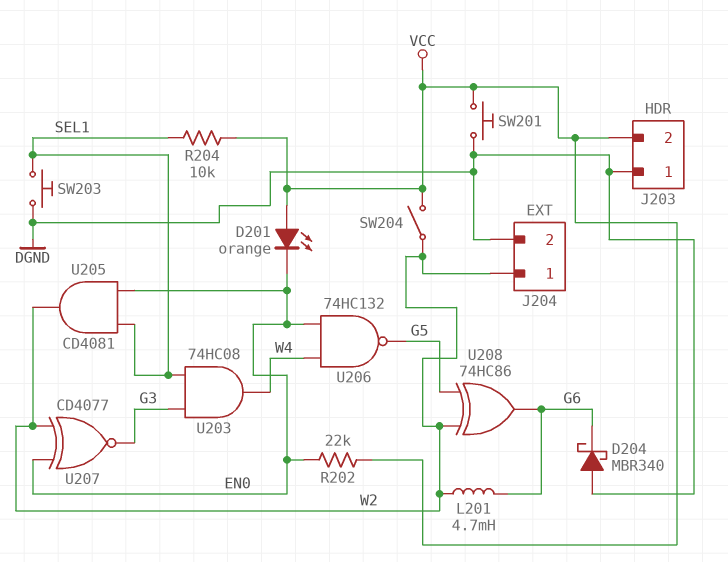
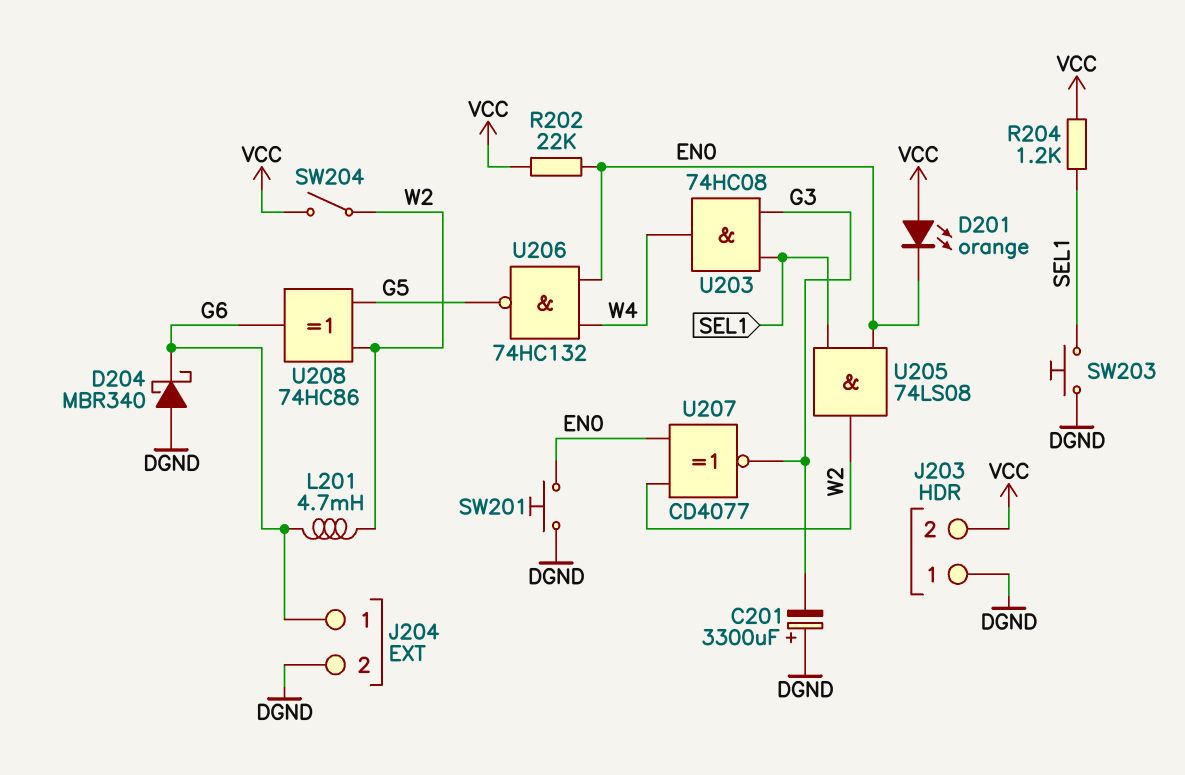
C201: none -> 3300uF (plus DGND, minus G3)
J204 pin 1: W2 -> G6
R204: 10k (SEL1, VCC) -> 1.2k (SEL1, VCC)
SW201: button (DGND, VCC) -> button (DGND, EN0)
U205: AND CD4081 (in EN0, in SEL1, out W2) -> AND 74LS08 (in EN0, in SEL1, out W2)

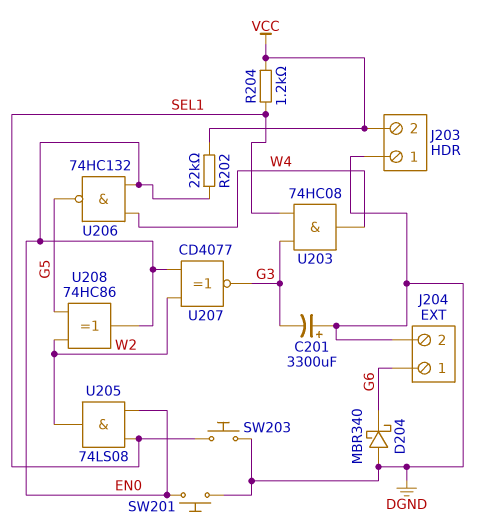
D201: LED orange (A VCC, K EN0) -> none
L201: 4.7mH (G6, W2) -> none
SW204: switch (VCC, W2) -> none
U208: XOR 74HC86 (in G5, in W2, out G6) -> XOR 74HC86 (in G5, in W2, out EN0)

